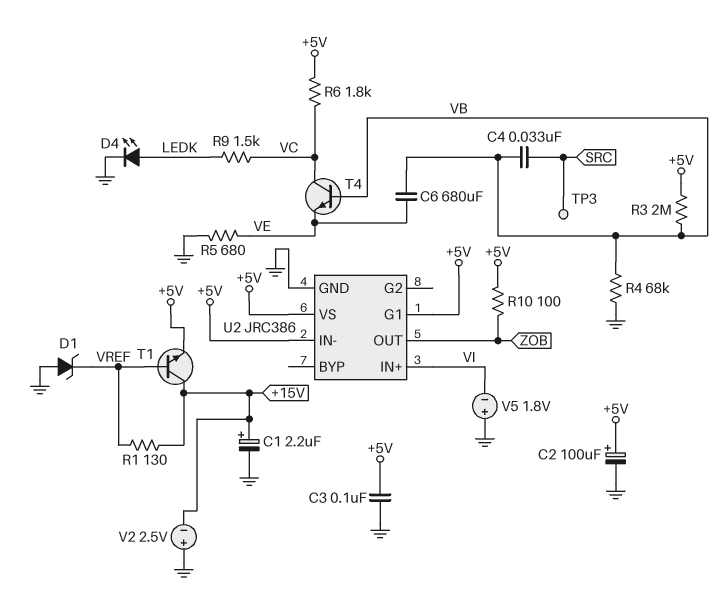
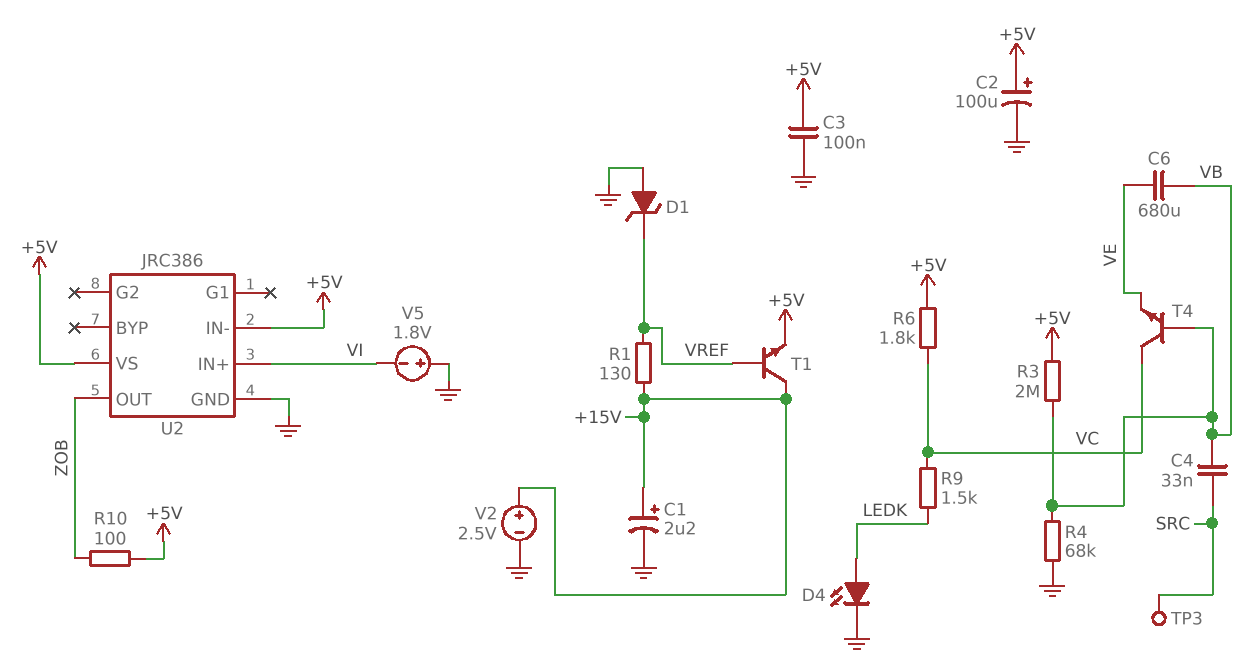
R5: 680 (GND, VE) -> none
U2 pin G1: +5V -> none
V2: 2.5V (plus GND, minus +15V) -> 2.5V (plus +15V, minus GND)

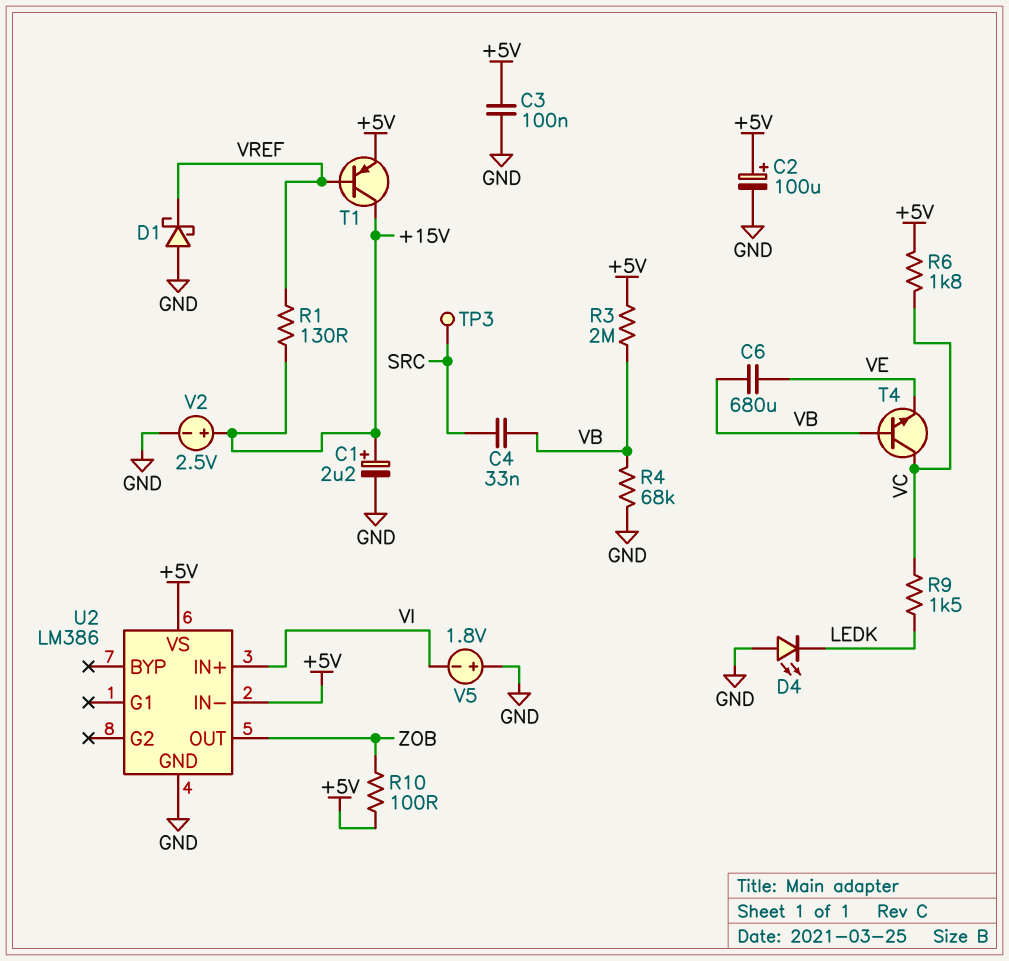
D1: zener (A GND, K VREF) -> schottky (A GND, K VREF)
D4: LED (A LEDK, K GND) -> LED (A GND, K LEDK)
T1: NPN (B VREF, C +15V, E +5V) -> PNP (B VREF, C +15V, E +5V)
U2: JRC386 -> LM386

